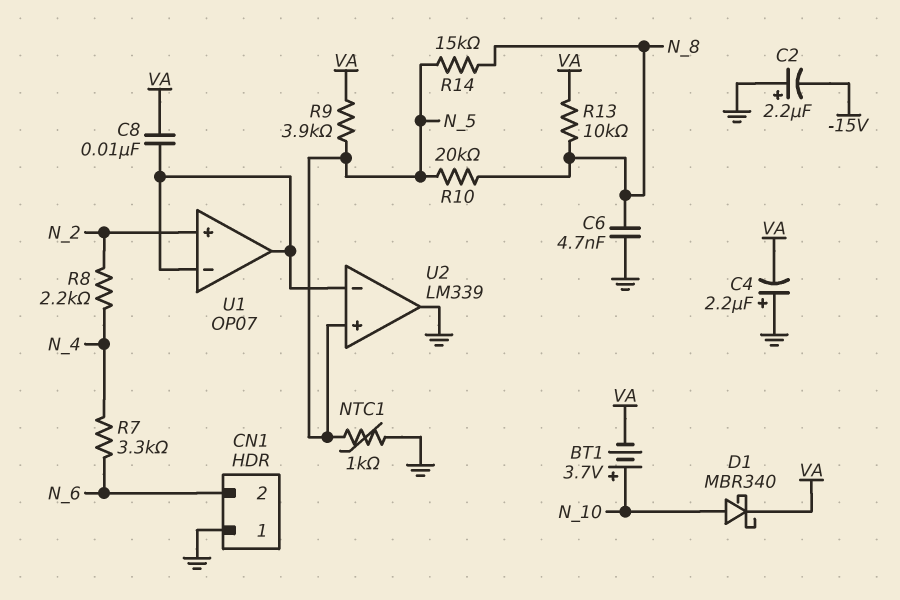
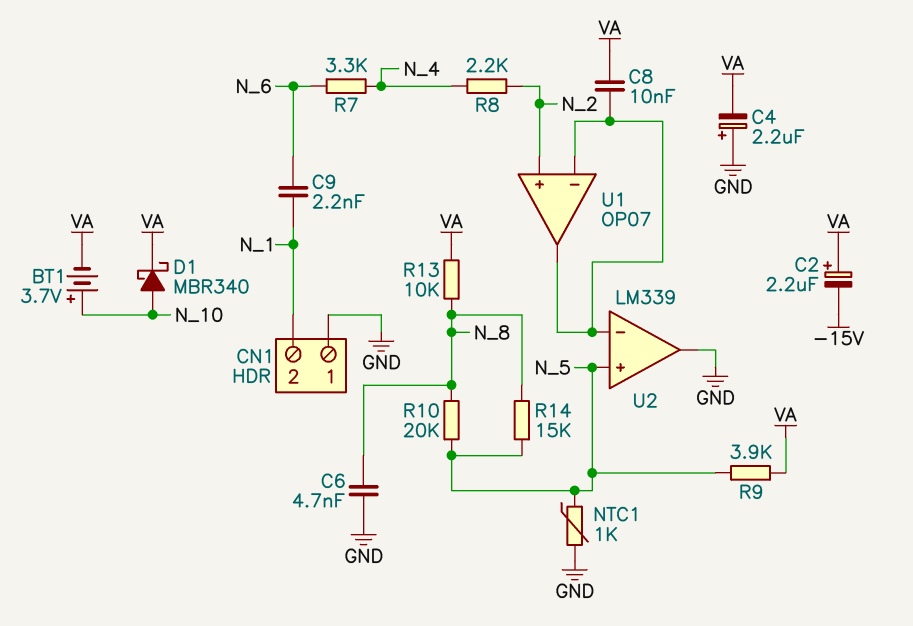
C2: 2.2uF (plus GND, minus -15V) -> 2.2uF (plus VA, minus -15V)
C9: none -> 2.2nF (N_1, N_6)
CN1 pin 2: N_6 -> N_1

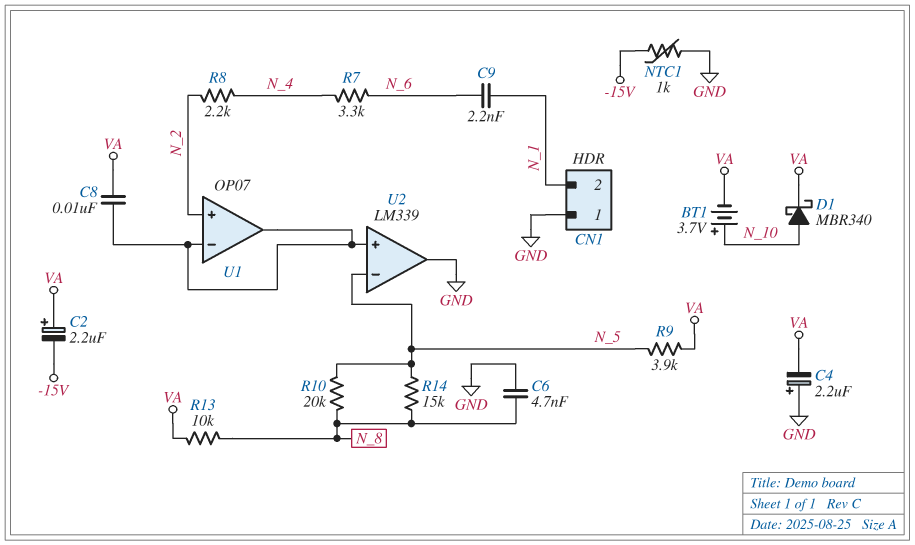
NTC1: 1k (GND, N_5) -> 1k (-15V, GND)
U2 pin in+: N_5 -> U1/in-
U2 pin in-: U1/in- -> N_5

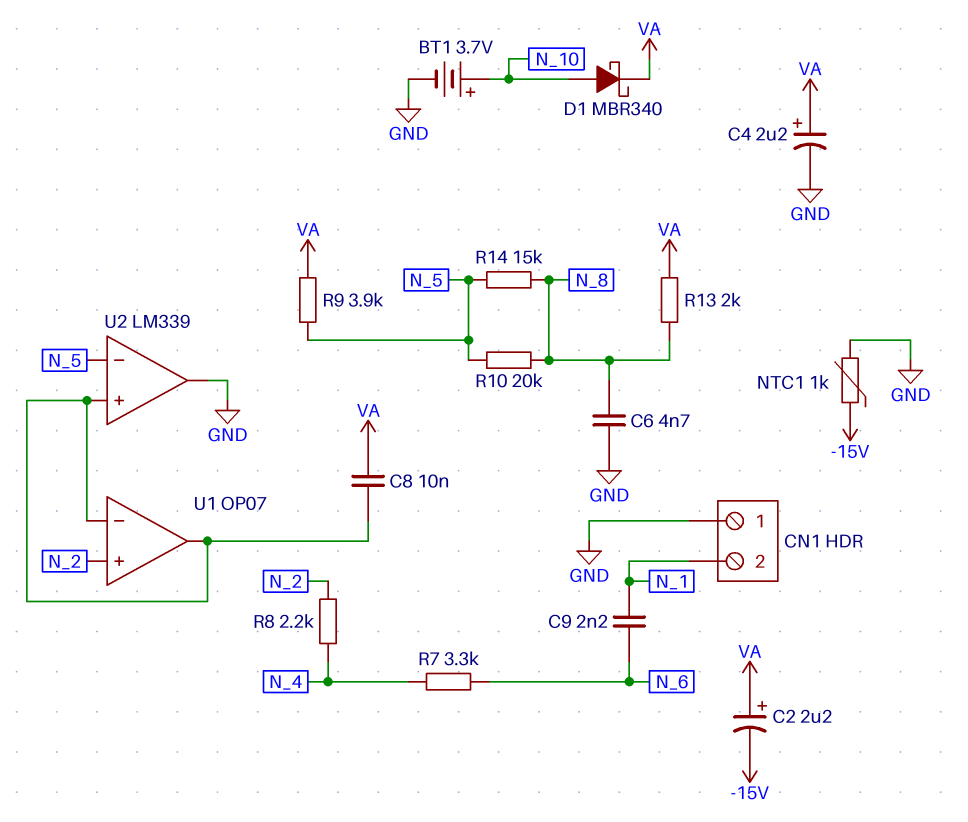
BT1: 3.7V (plus N_10, minus VA) -> 3.7V (plus N_10, minus GND)
C4: 2.2uF (plus GND, minus VA) -> 2.2uF (plus VA, minus GND)
R13: 10k (N_8, VA) -> 2k (N_8, VA)

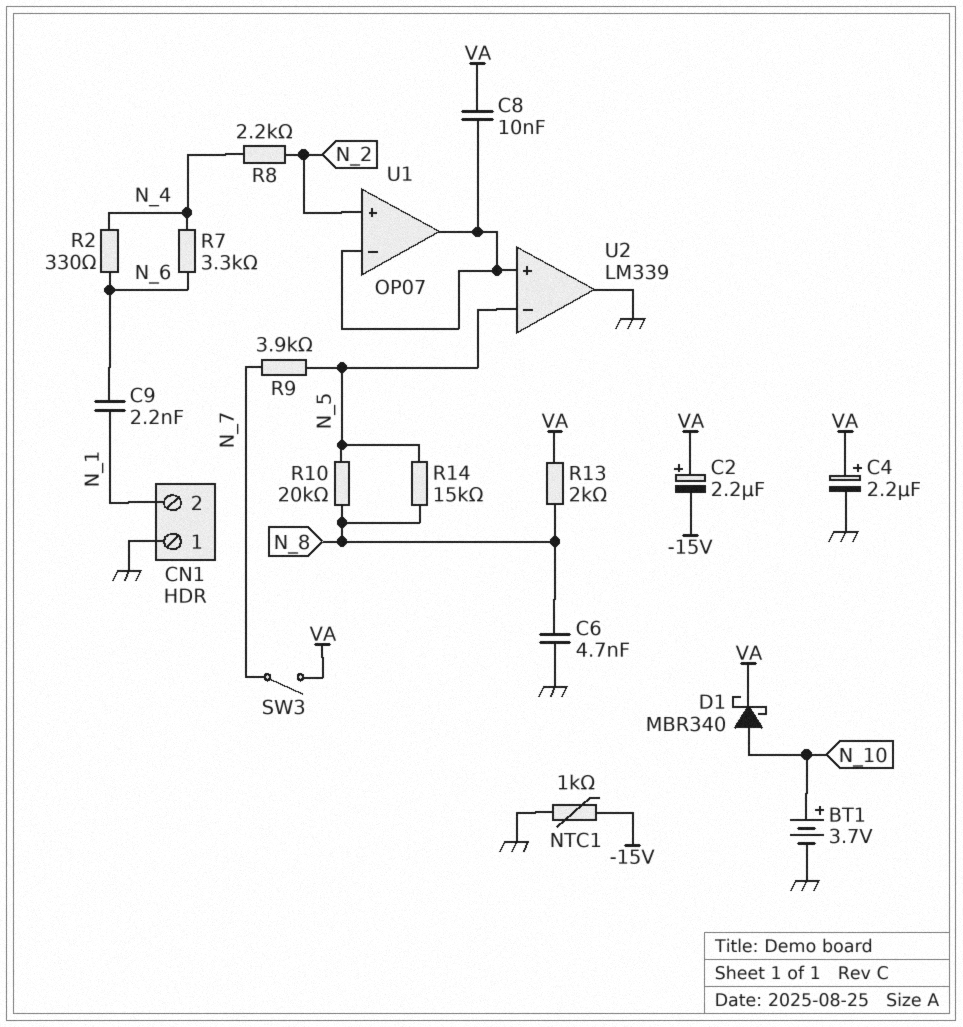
R2: none -> 330 (N_4, N_6)
R9: 3.9k (N_5, VA) -> 3.9k (N_5, N_7)
SW3: none -> switch (N_7, VA)

